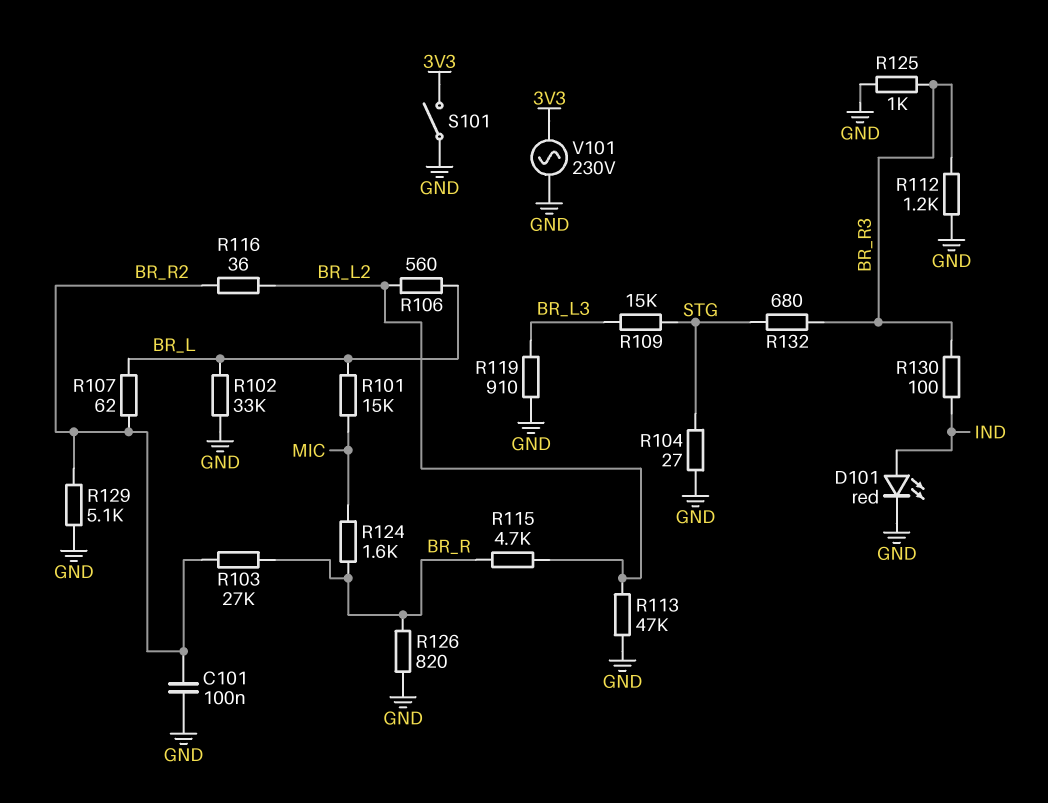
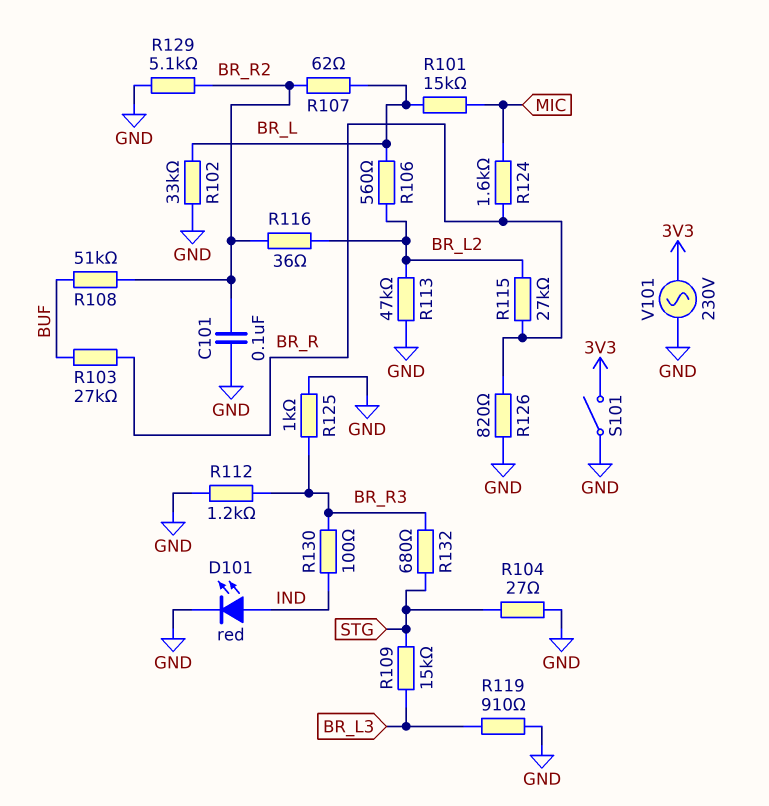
R103: 27k (BR_R, BR_R2) -> 27k (BR_R, BUF)
R108: none -> 51k (BR_R2, BUF)
R115: 4.7k (BR_L2, BR_R) -> 27k (BR_L2, BR_R)

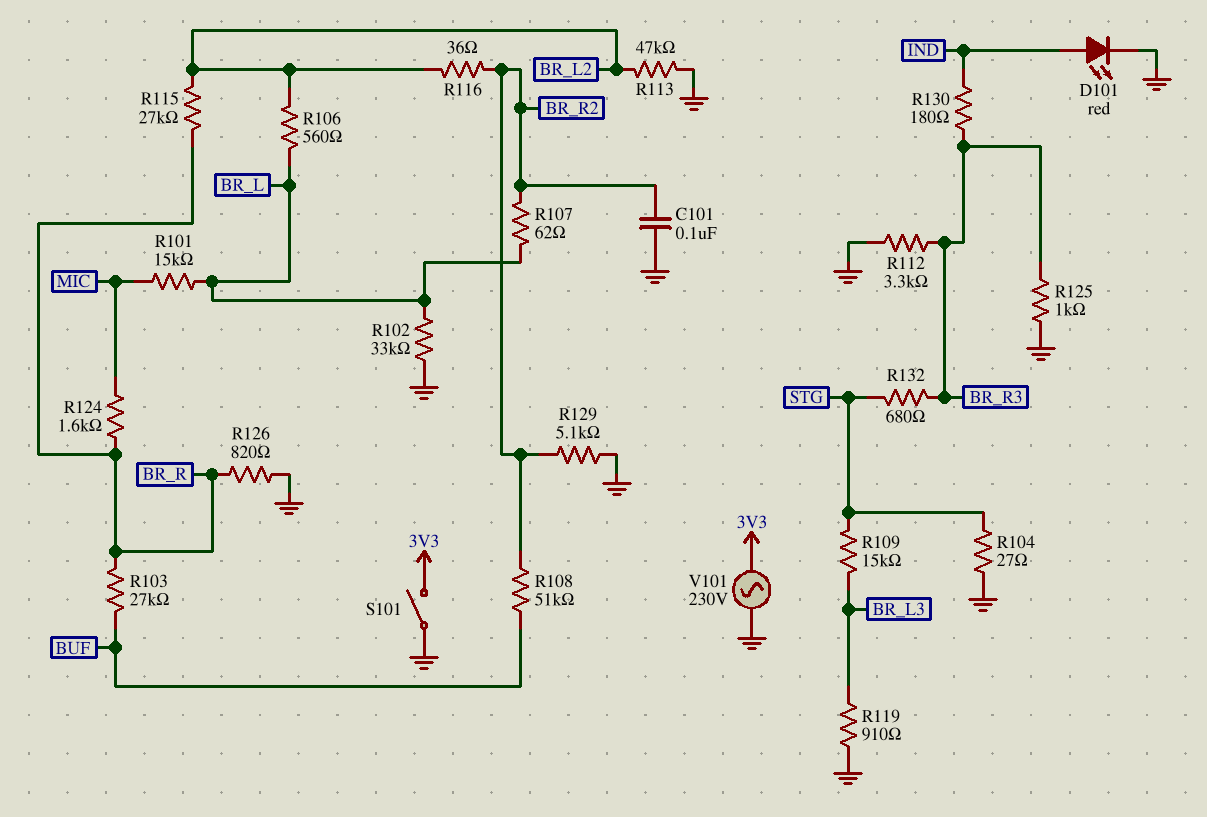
R112: 1.2k (BR_R3, GND) -> 3.3k (BR_R3, GND)
R130: 100 (BR_R3, IND) -> 180 (BR_R3, IND)

